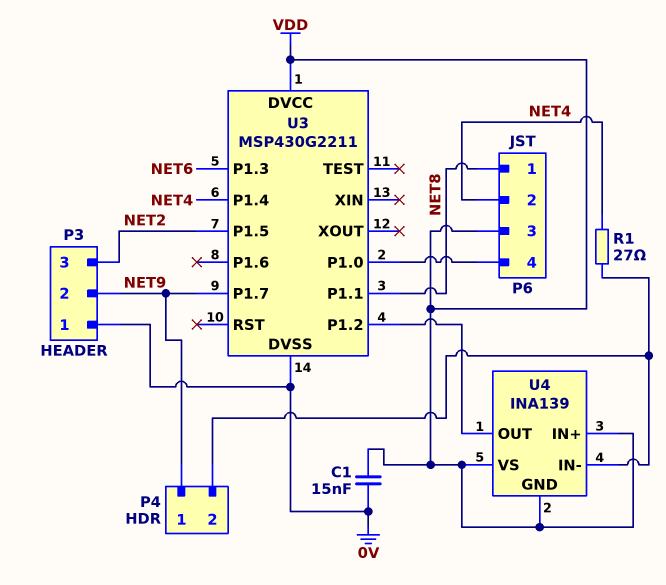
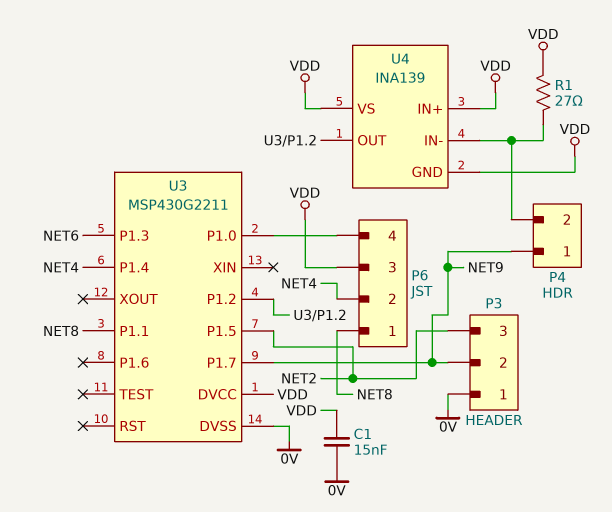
R1: 27 (NET4, P4/2) -> 27 (P4/2, VDD)

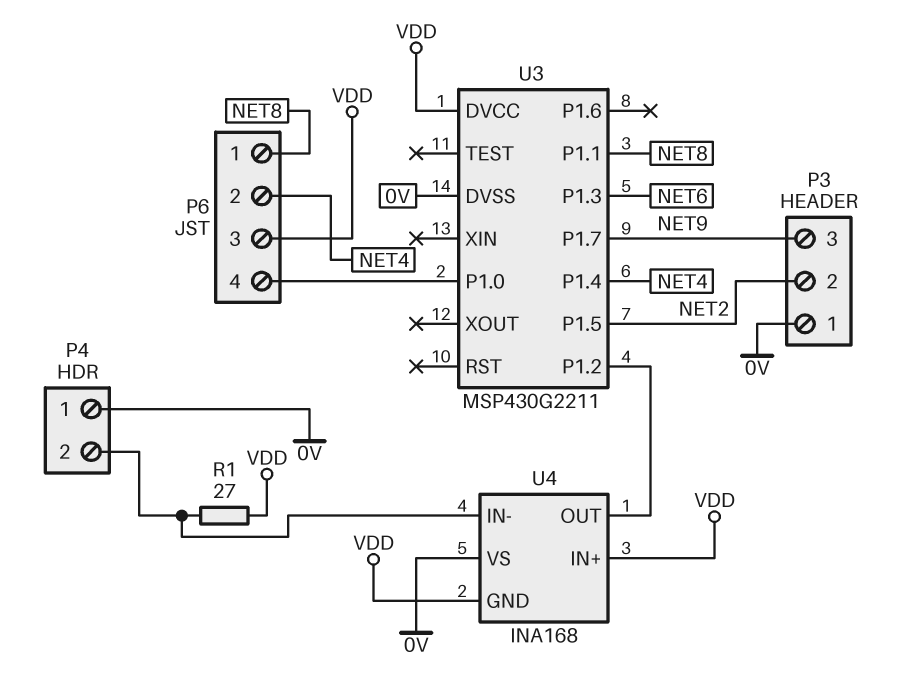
C1: 15nF (0V, VDD) -> none
P3 pin 2: NET9 -> NET2
P3 pin 3: NET2 -> NET9
P4 pin 1: NET9 -> 0V
U4: INA139 -> INA168
U4 pin VS: VDD -> 0V

